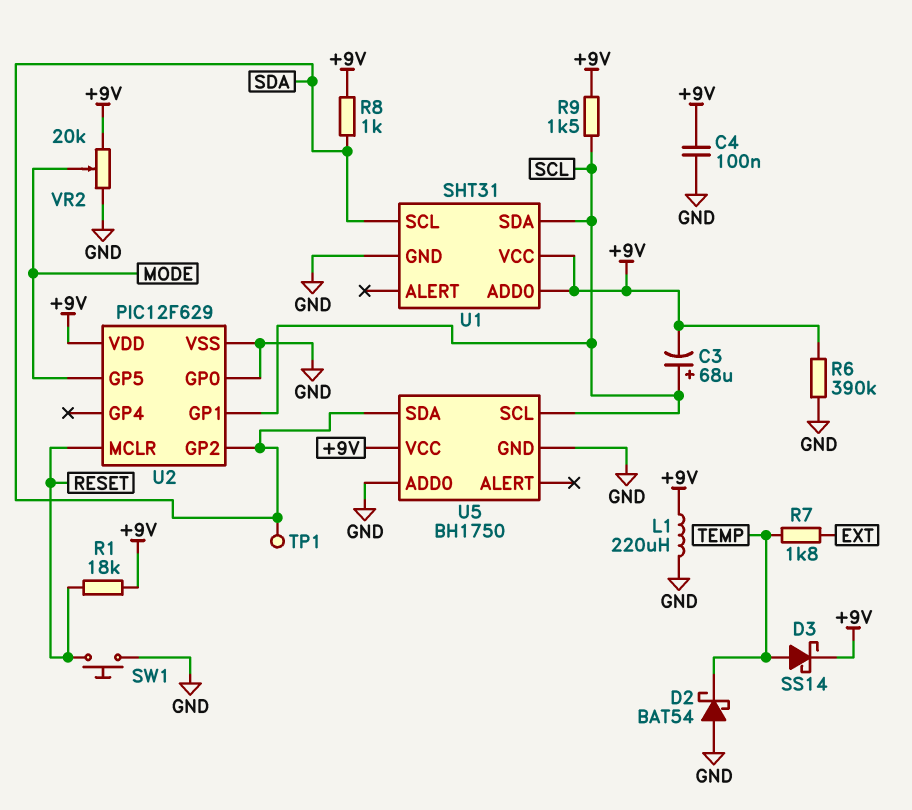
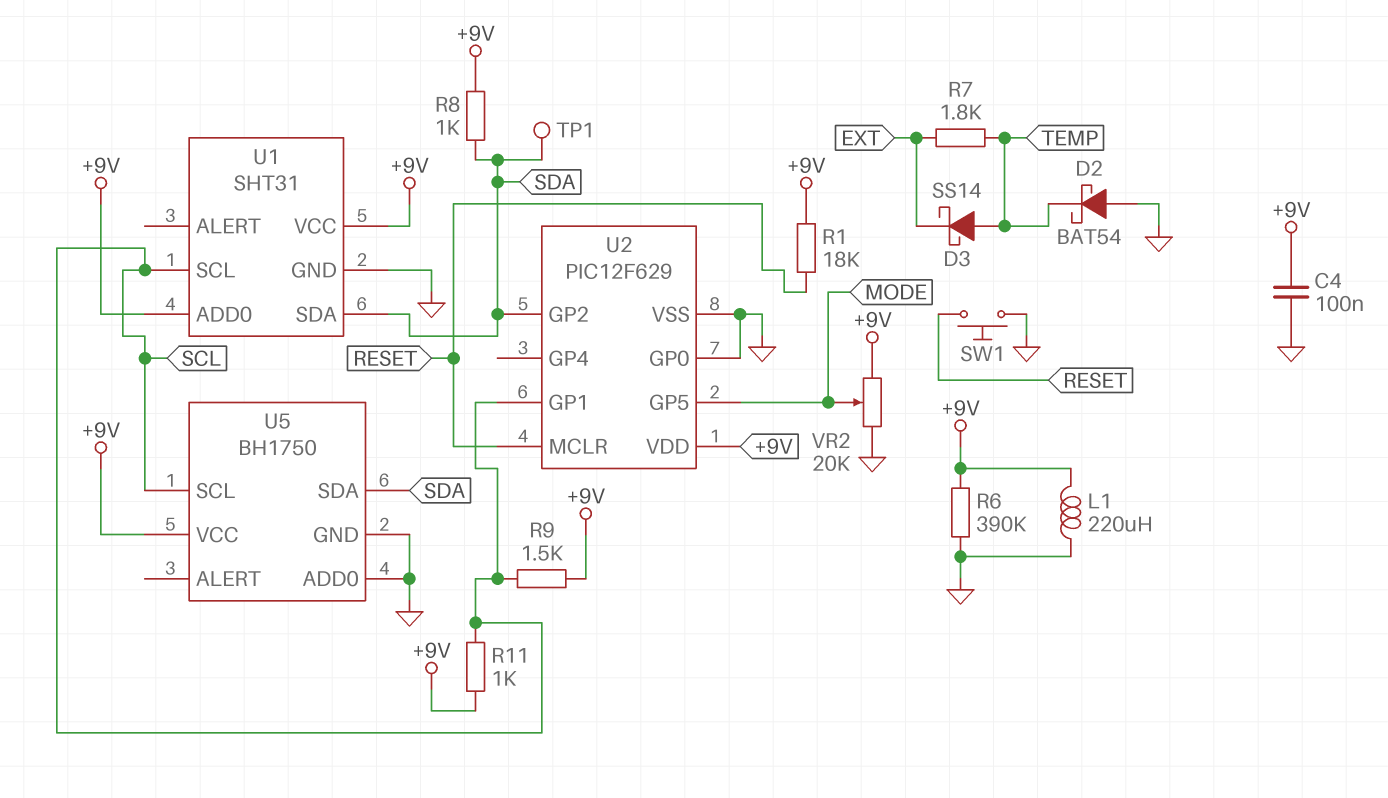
C3: 68uF (plus SCL, minus +9V) -> none
D3: schottky SS14 (A TEMP, K +9V) -> schottky SS14 (A TEMP, K EXT)
R11: none -> 1k (+9V, SCL)
U1 pin SCL: SDA -> SCL
U1 pin SDA: SCL -> SDA

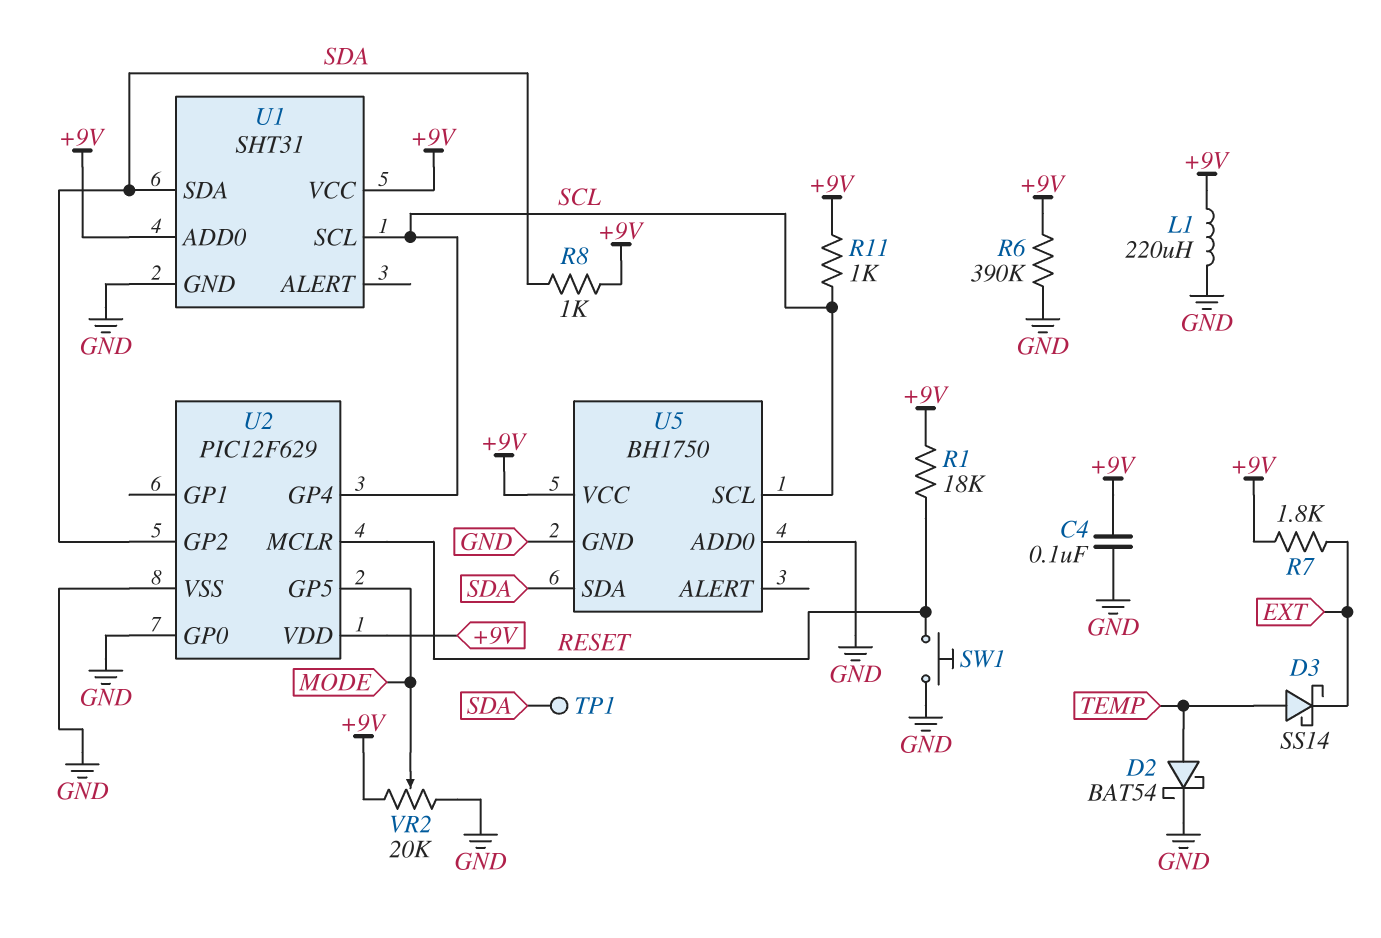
D2: schottky BAT54 (A GND, K TEMP) -> schottky BAT54 (A TEMP, K GND)
R7: 1.8k (EXT, TEMP) -> 1.8k (+9V, EXT)
R9: 1.5k (+9V, SCL) -> none
U2 pin GP1: SCL -> none
U2 pin GP4: none -> SCL

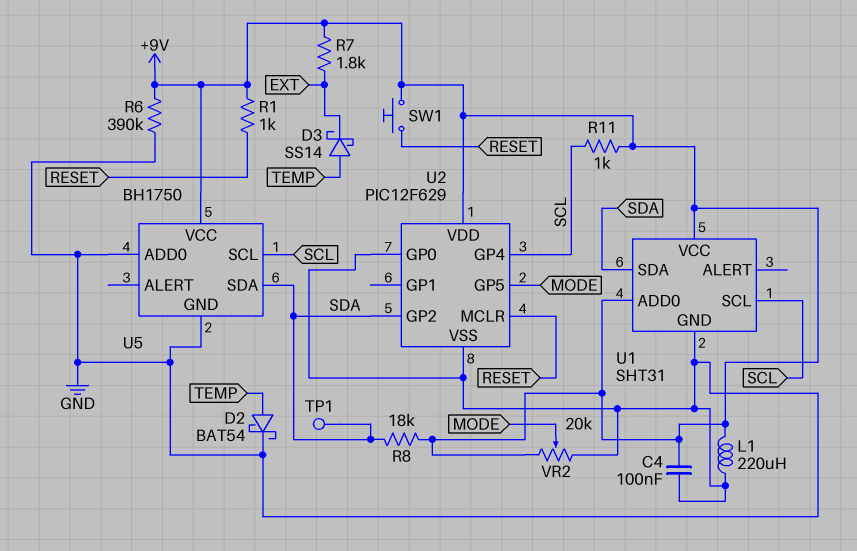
R1: 18k (+9V, RESET) -> 1k (+9V, RESET)
R8: 1k (+9V, SDA) -> 18k (+9V, SDA)
SW1: button (GND, RESET) -> button (+9V, RESET)

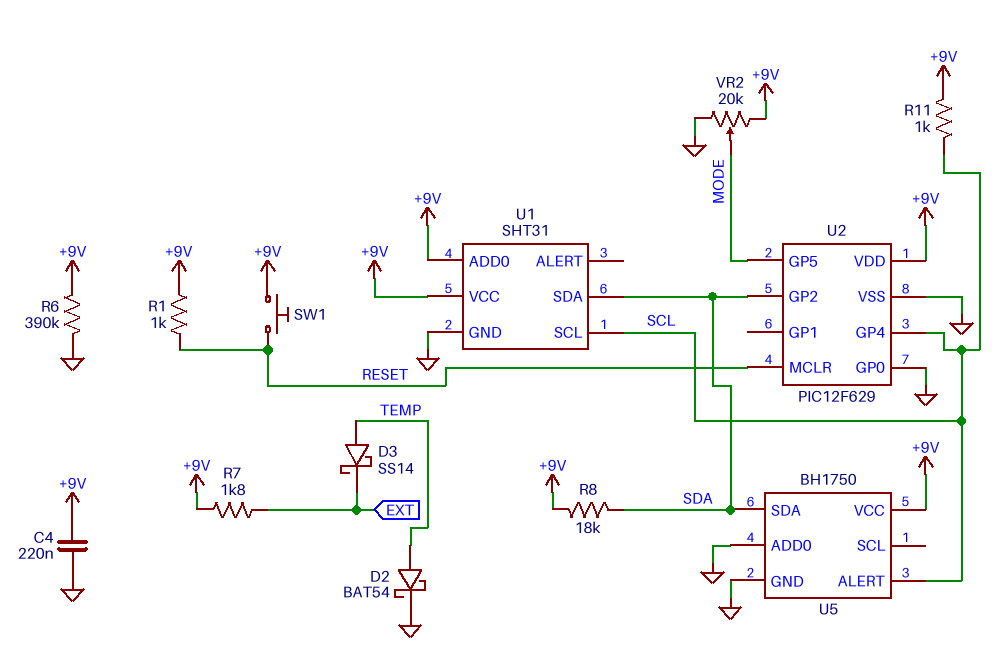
C4: 100nF (+9V, GND) -> 220nF (+9V, GND)
L1: 220uH (+9V, GND) -> none
TP1: test point (SDA) -> none
U5 pin ALERT: none -> SCL
U5 pin SCL: SCL -> none

